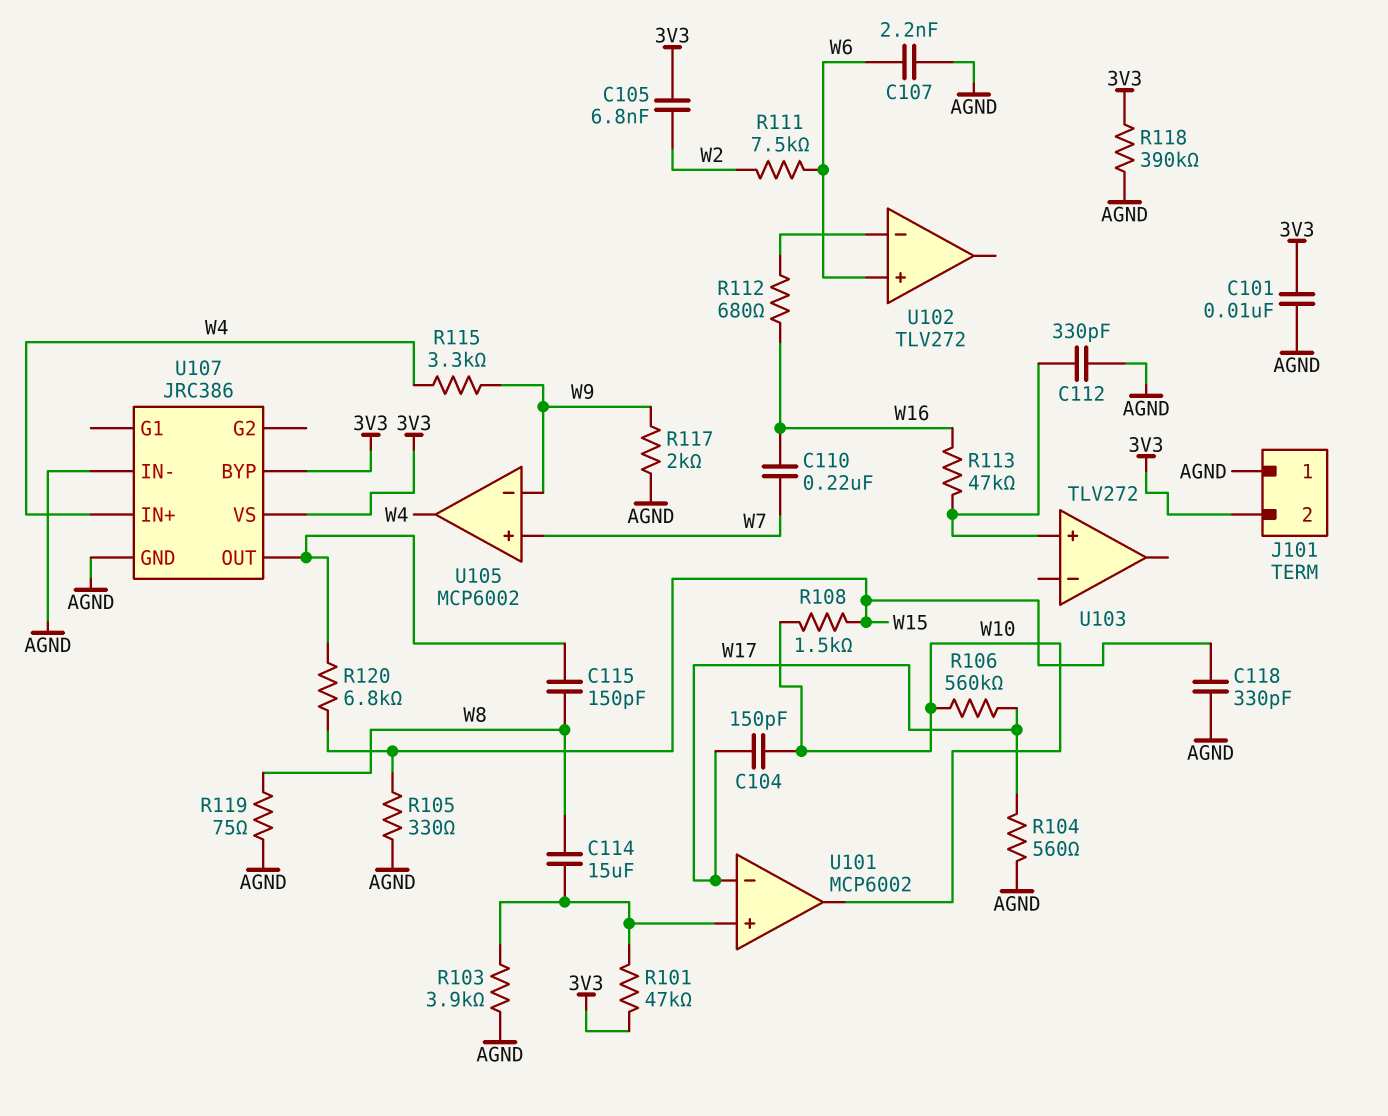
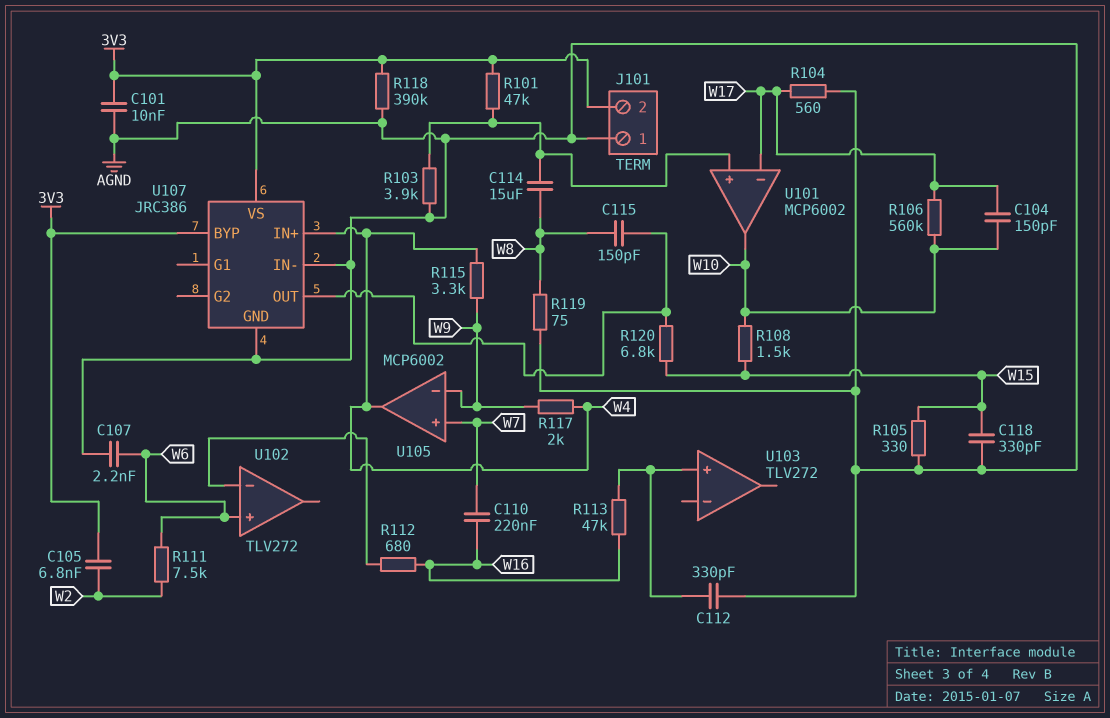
R117: 2k (AGND, W9) -> 2k (W4, W9)

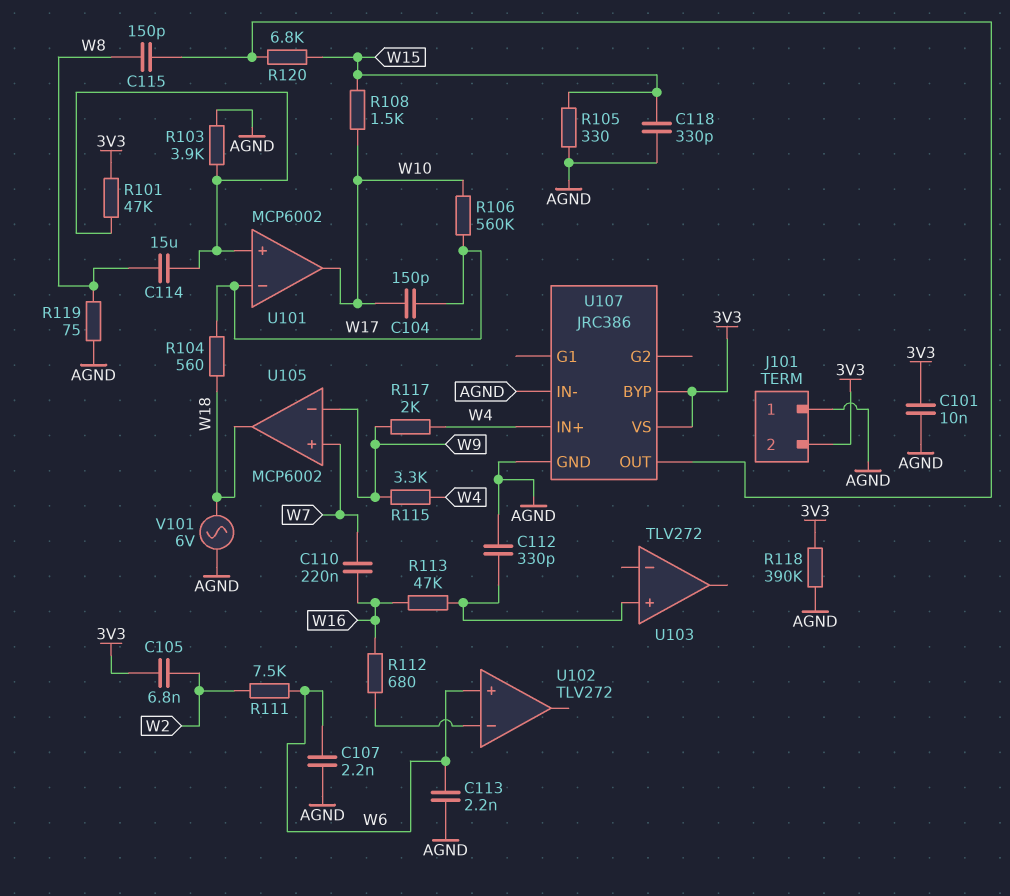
C113: none -> 2.2nF (AGND, W6)
R104: 560 (AGND, W17) -> 560 (W17, W18)
U105 pin out: W4 -> W18
V101: none -> AC 6V (AGND, W18)

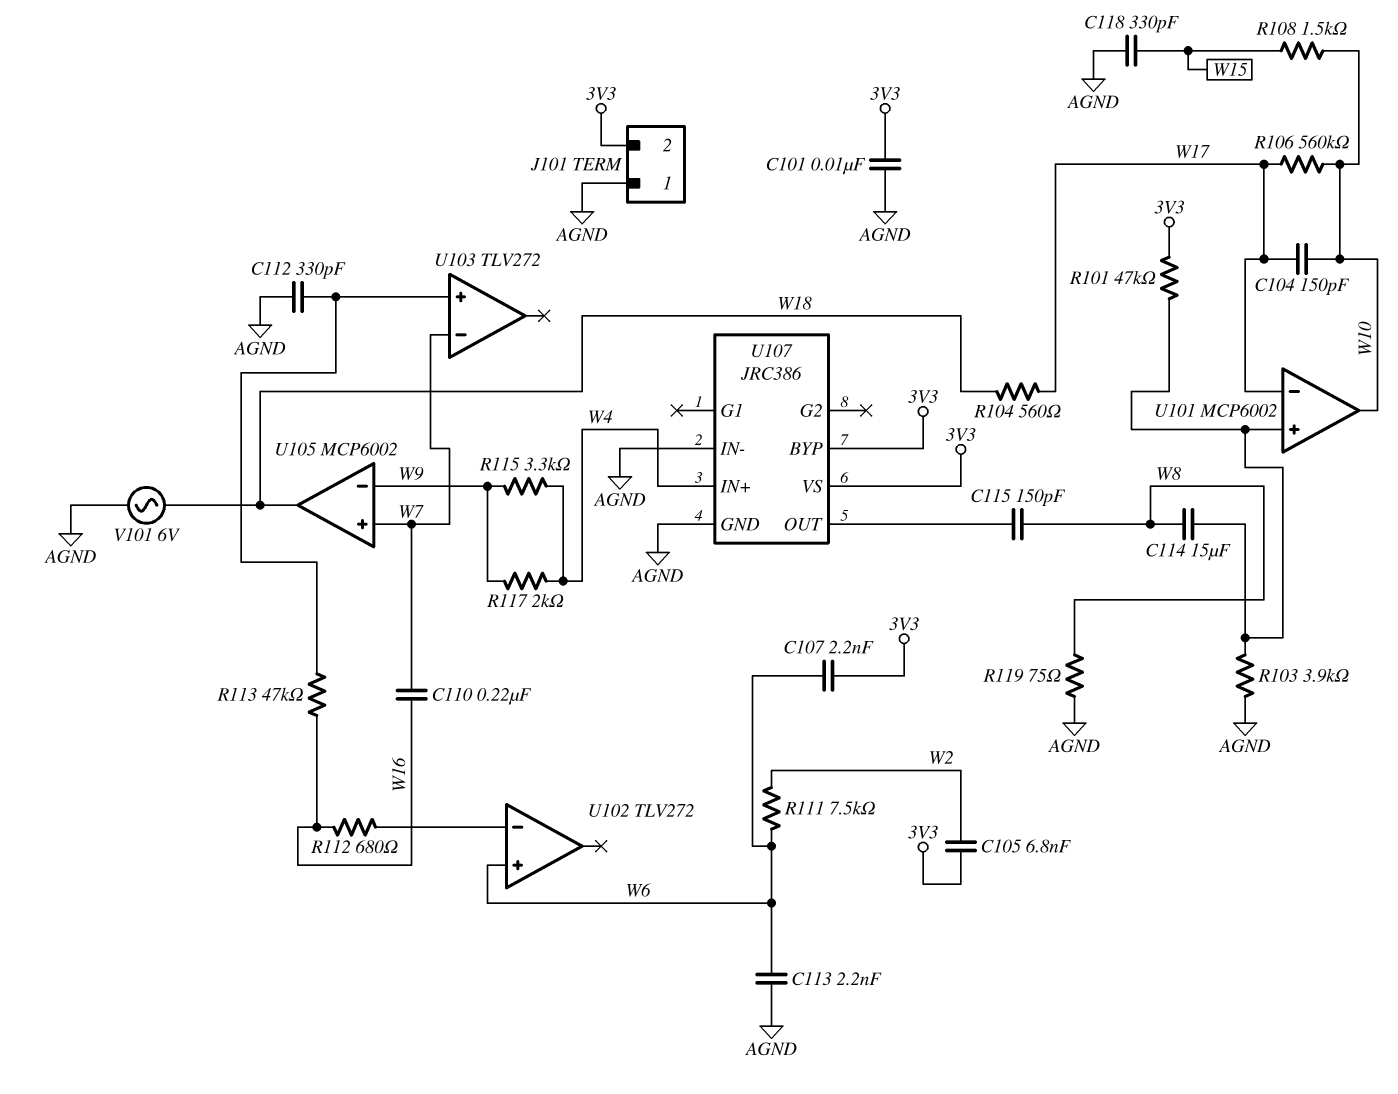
C107: 2.2nF (AGND, W6) -> 2.2nF (3V3, W6)
R105: 330 (AGND, W15) -> none
R118: 390k (3V3, AGND) -> none
R120: 6.8k (U107/OUT, W15) -> none
U103 pin in-: none -> W7

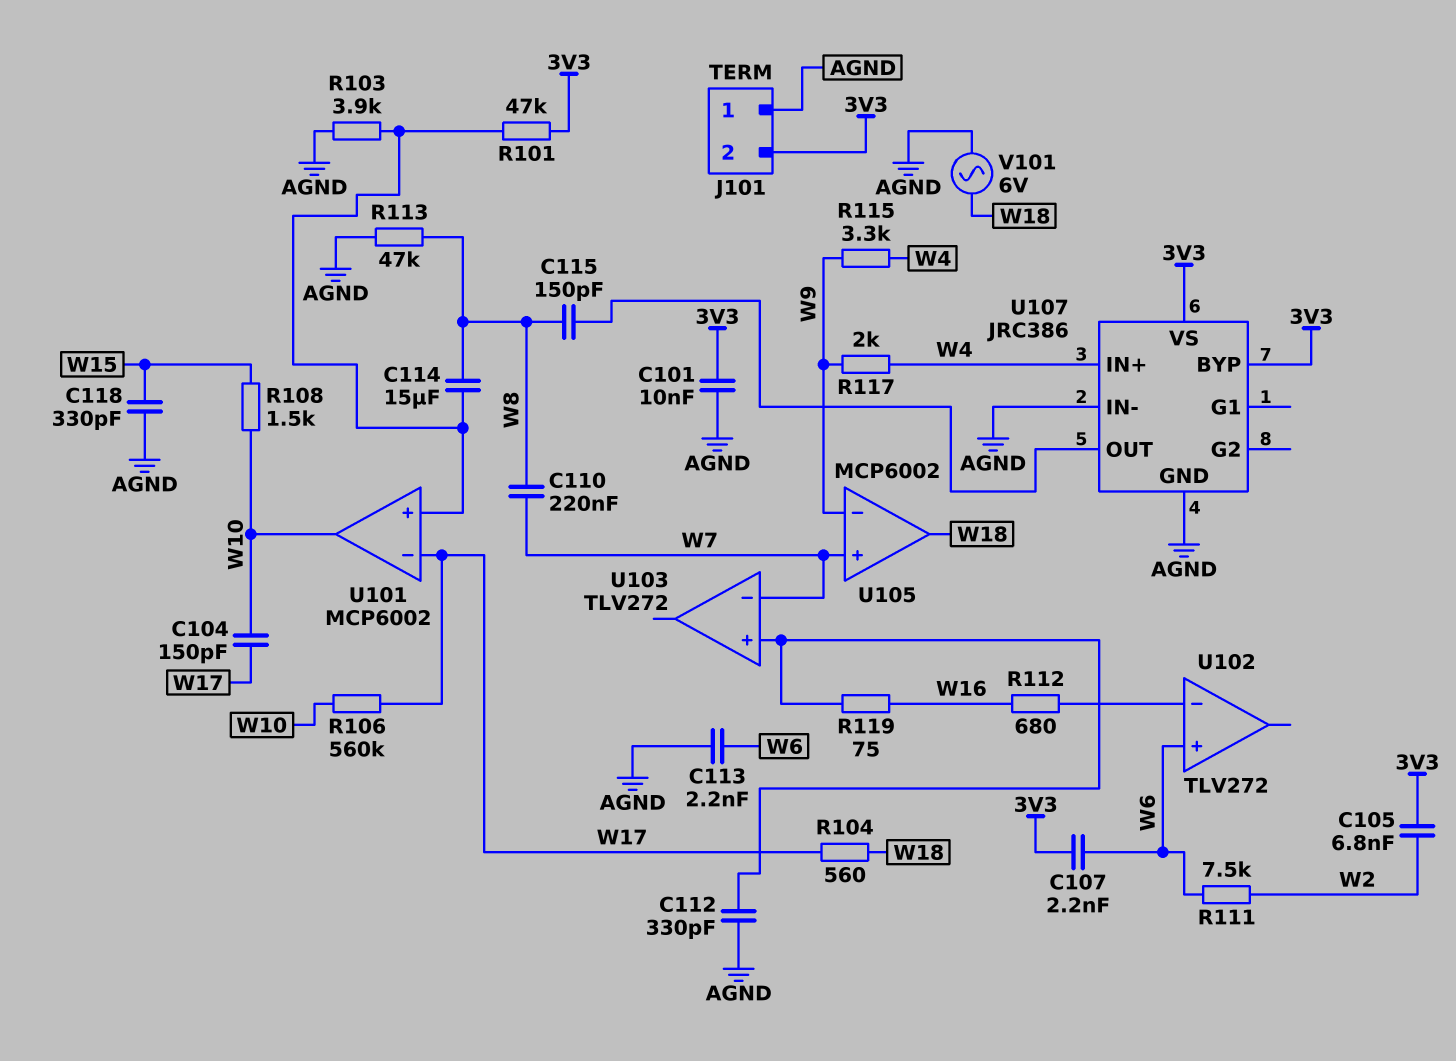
C110: 220nF (W7, W16) -> 220nF (W7, W8)
R113: 47k (U103/in+, W16) -> 47k (AGND, W8)
R119: 75 (AGND, W8) -> 75 (U103/in+, W16)

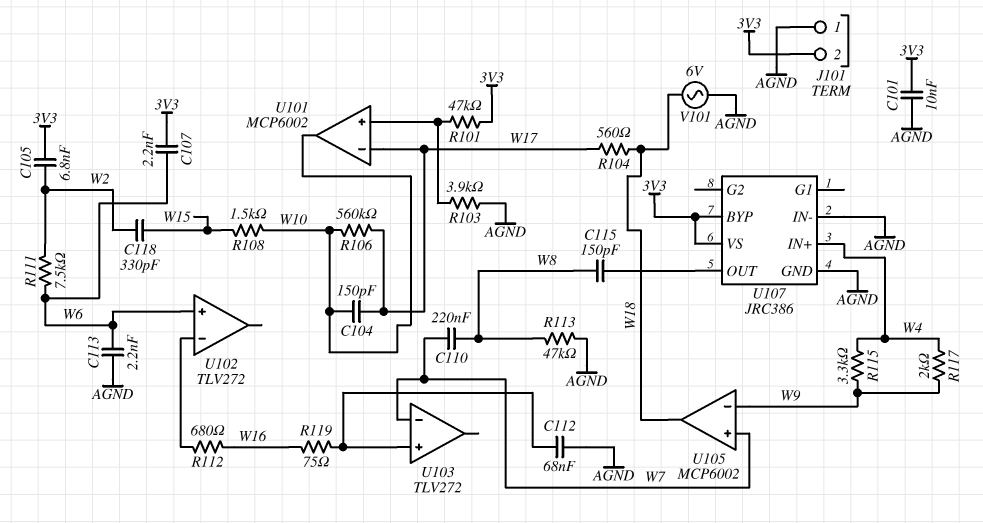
C112: 330pF (AGND, U103/in+) -> 68nF (AGND, U103/in+)
C114: 15uF (U101/in+, W8) -> none
C118: 330pF (AGND, W15) -> 330pF (W2, W15)

